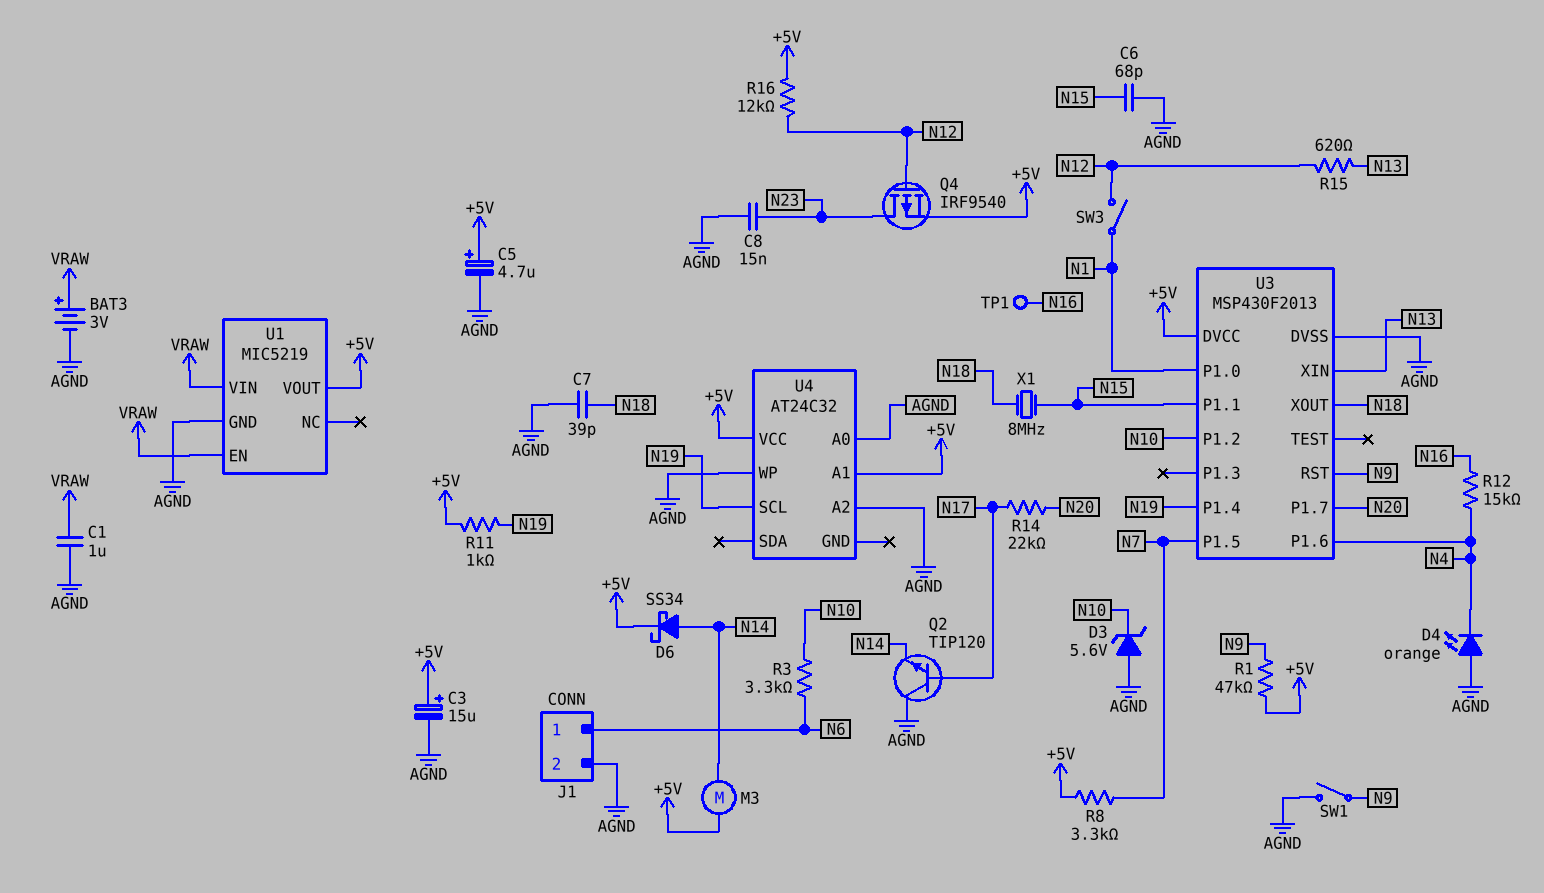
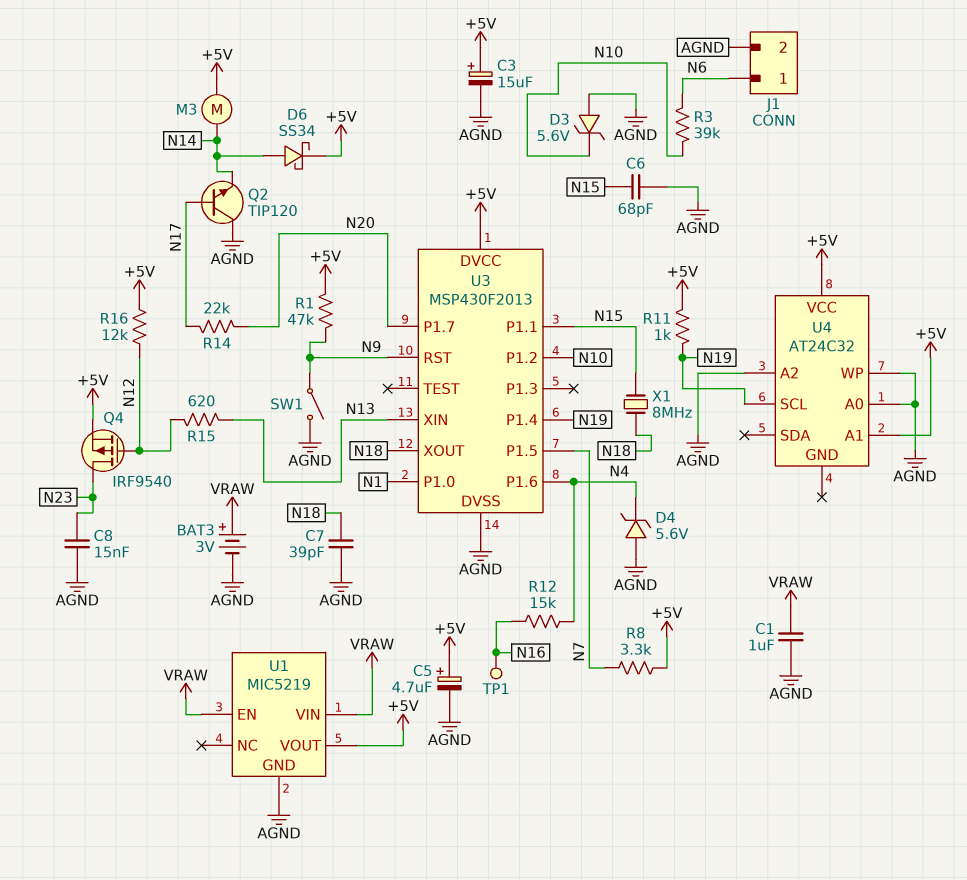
D4: LED orange (A AGND, K N4) -> zener 5.6V (A AGND, K N4)
R3: 3.3k (N6, N10) -> 39k (N6, N10)
SW3: switch (N1, N12) -> none

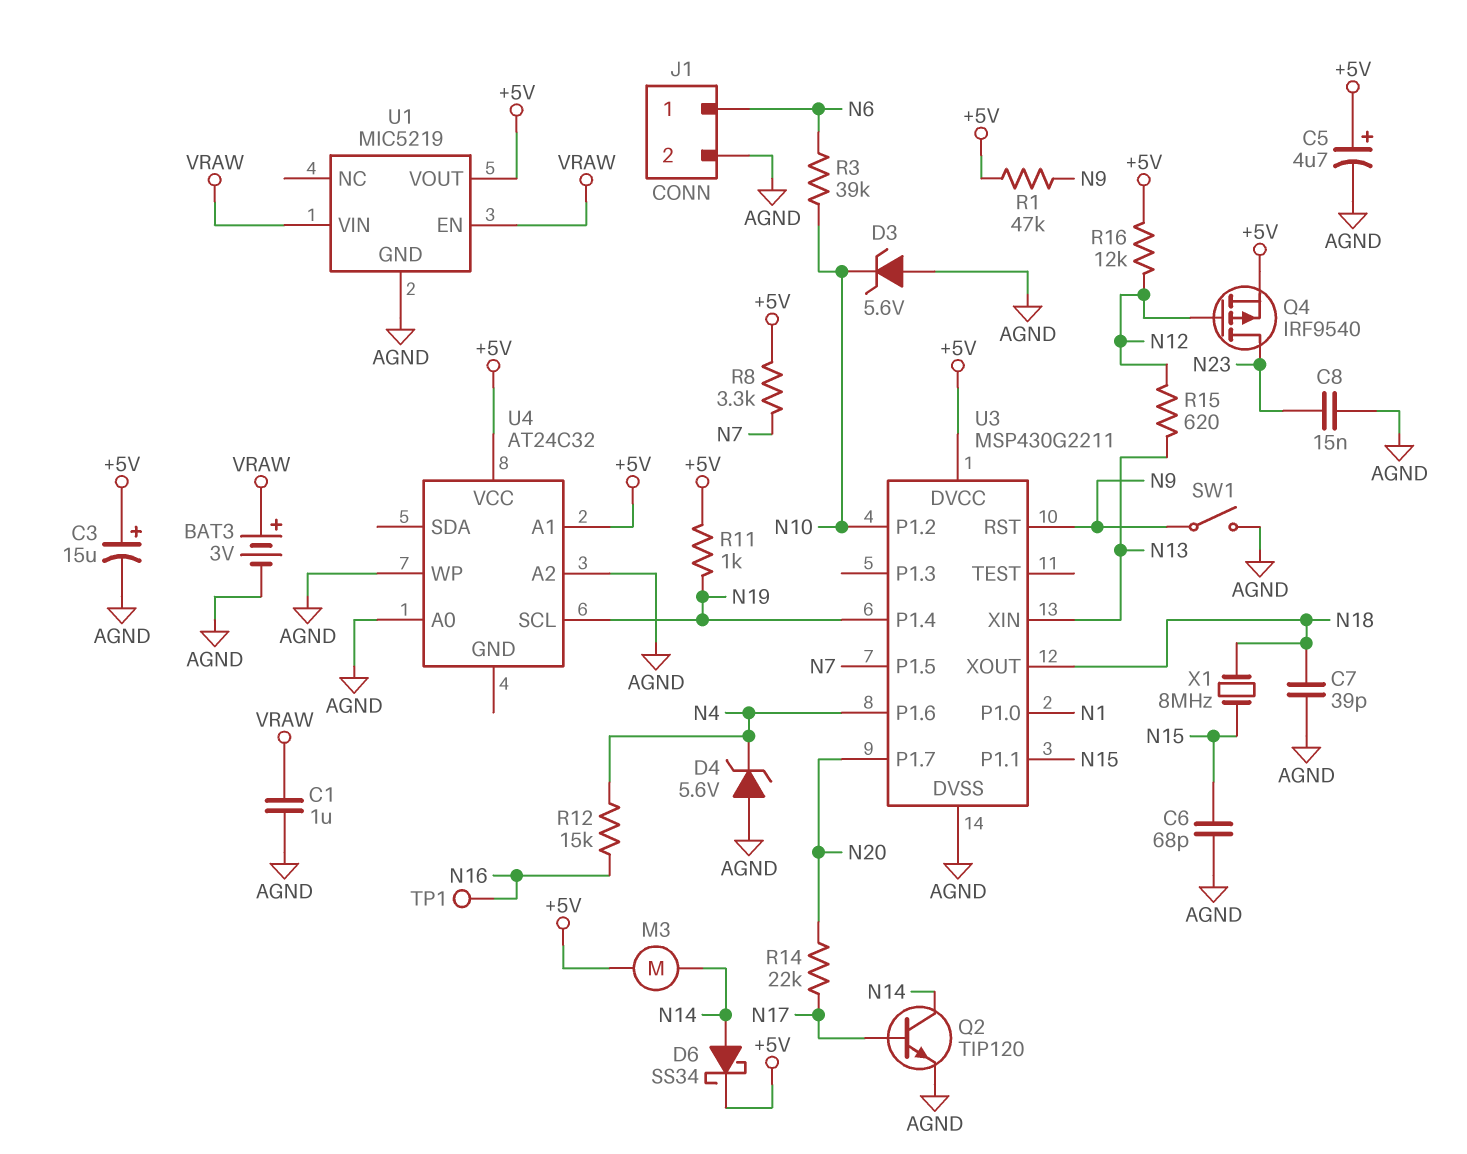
Q2: NPN TIP120 (B N17, C AGND, E N14) -> NPN TIP120 (B N17, C N14, E AGND)
U3: MSP430F2013 -> MSP430G2211

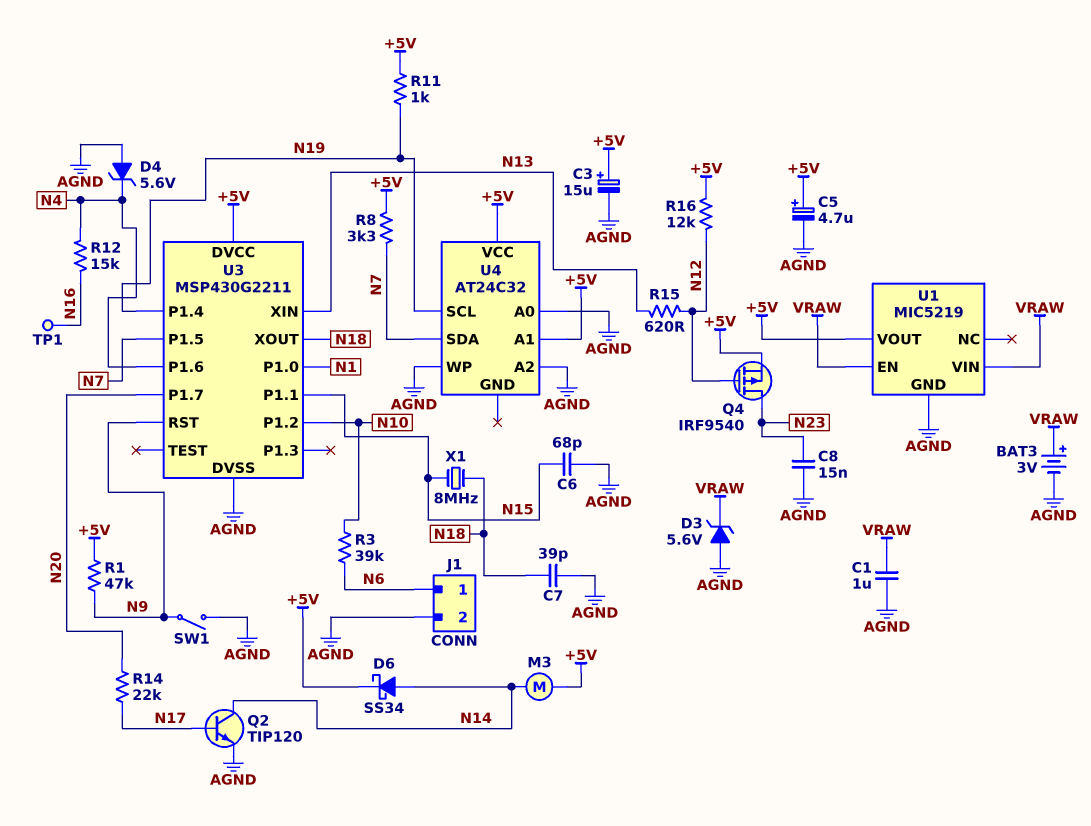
D3: zener 5.6V (A AGND, K N10) -> zener 5.6V (A AGND, K VRAW)
U4 pin SDA: none -> N7

